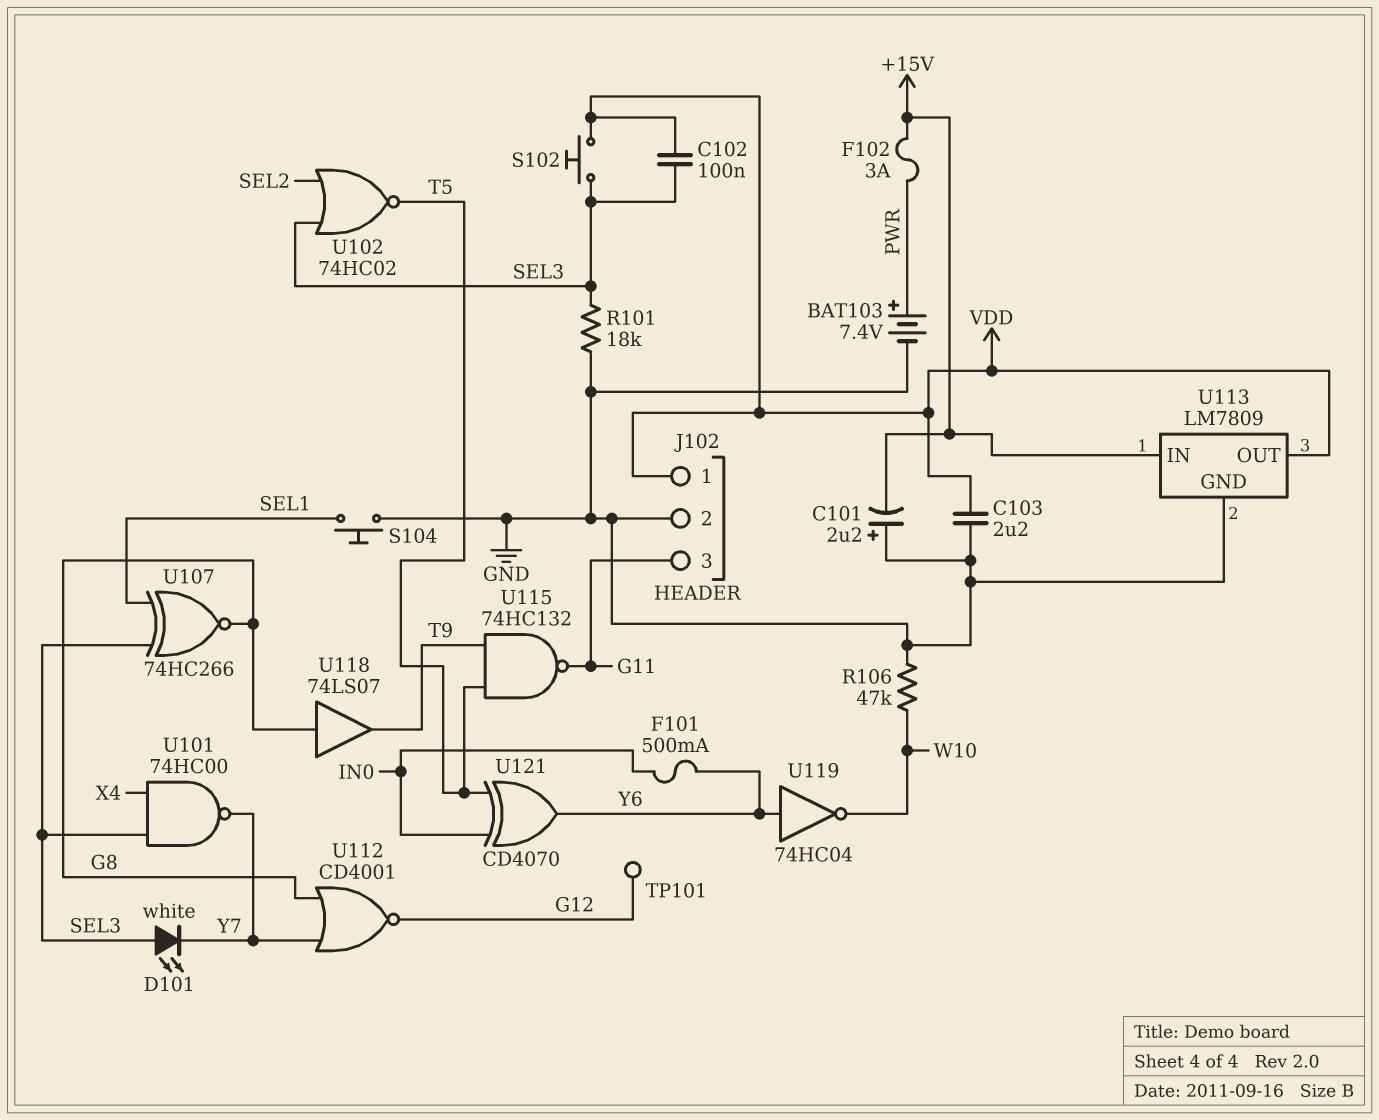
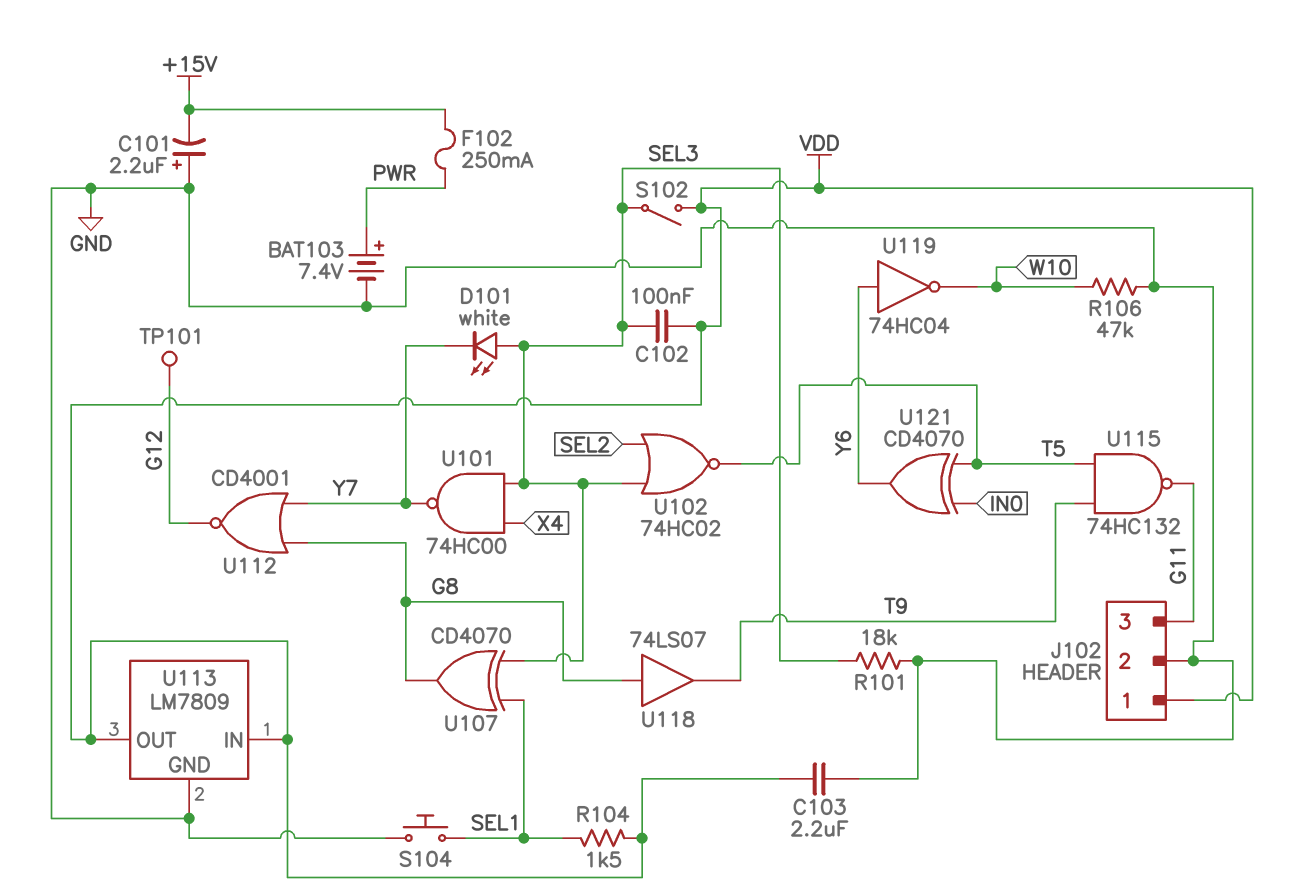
F101: 500mA (IN0, Y6) -> none
F102: 3A (+15V, PWR) -> 250mA (+15V, PWR)
R104: none -> 1.5k (SEL1, VDD)
S102: button (SEL3, VDD) -> switch (SEL3, VDD)
U107: XNOR 74HC266 (in SEL1, in SEL3, out G8) -> XOR CD4070 (in SEL1, in SEL3, out G8)
U113 pin IN: +15V -> VDD

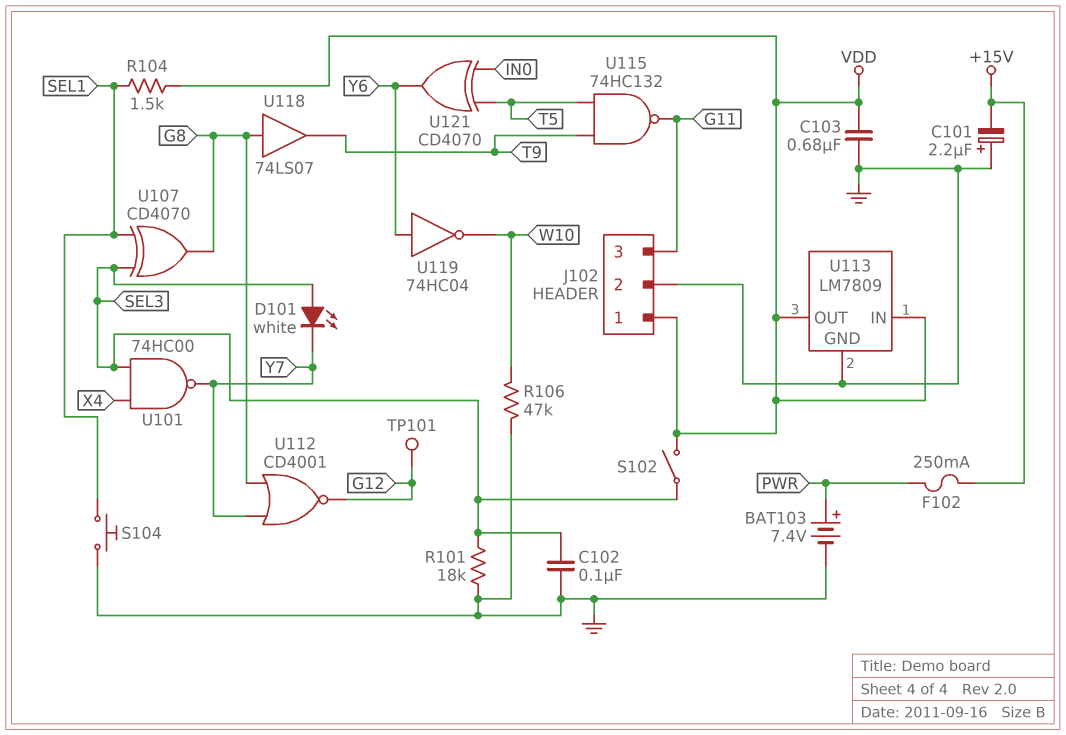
C102: 100nF (SEL3, VDD) -> 100nF (GND, SEL3)
C103: 2.2uF (GND, VDD) -> 680nF (GND, VDD)
U102: NOR 74HC02 (in SEL2, in SEL3, out T5) -> none

